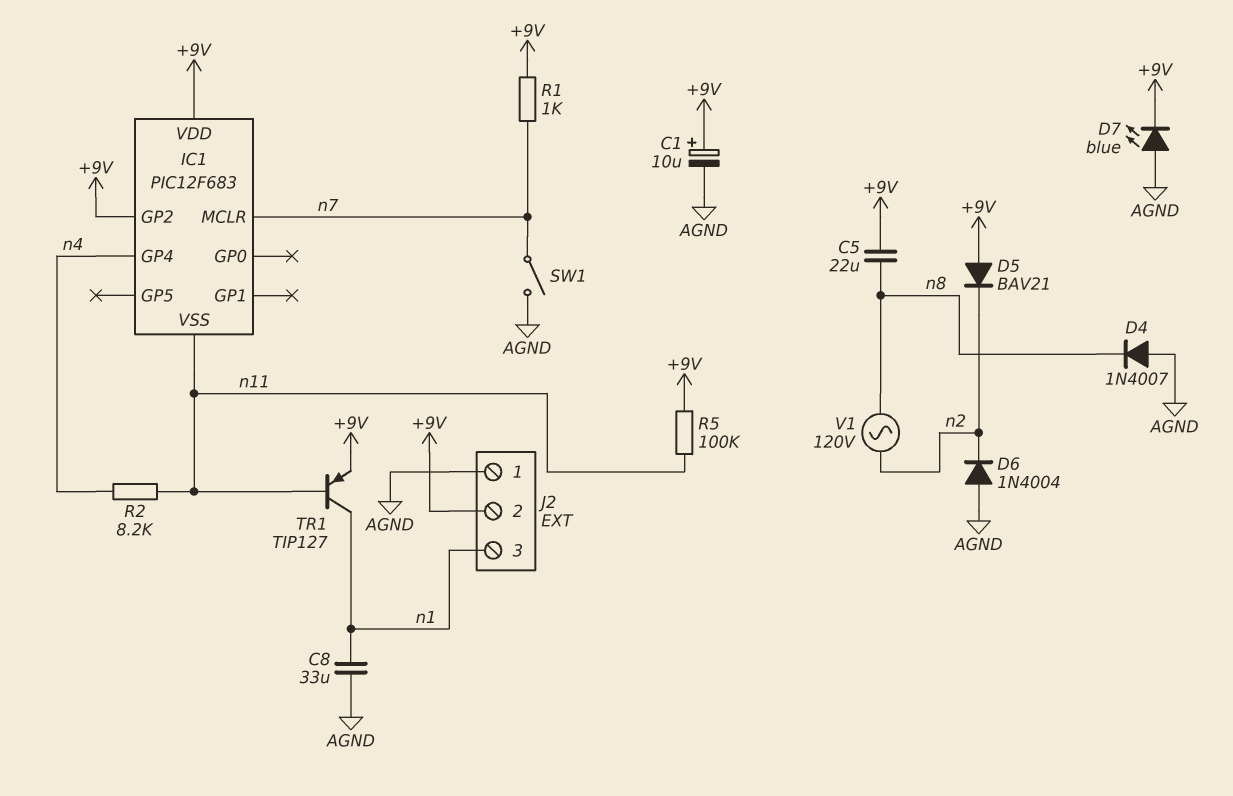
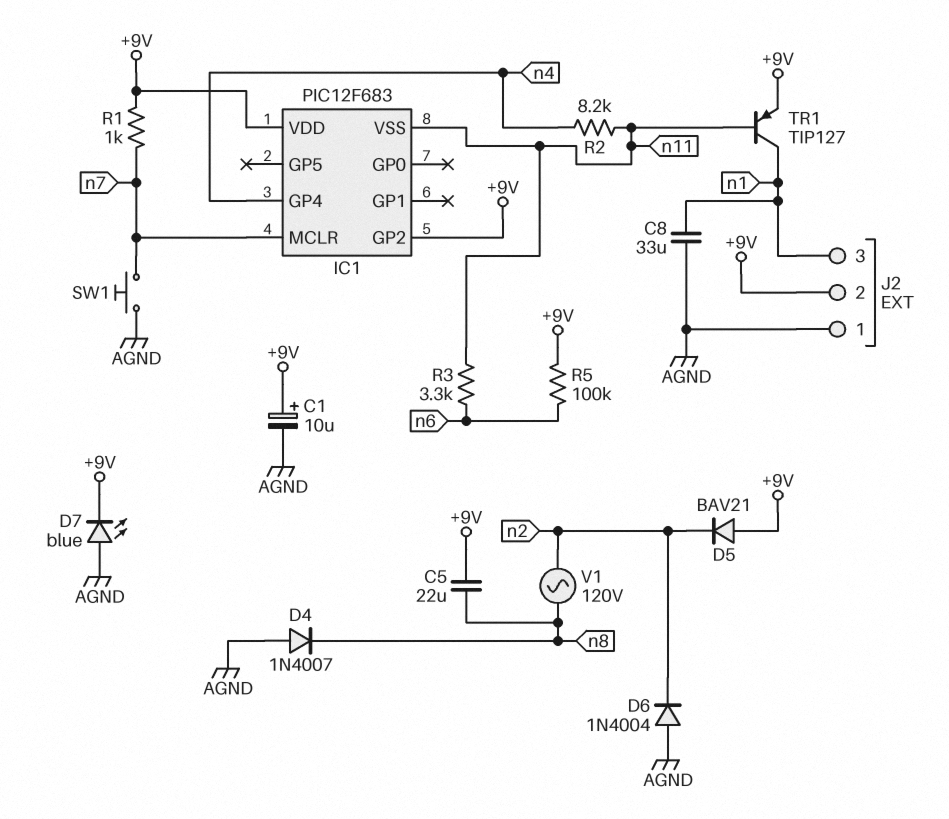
R3: none -> 3.3k (n6, n11)
R5: 100k (+9V, n11) -> 100k (+9V, n6)
SW1: switch (AGND, n7) -> button (AGND, n7)

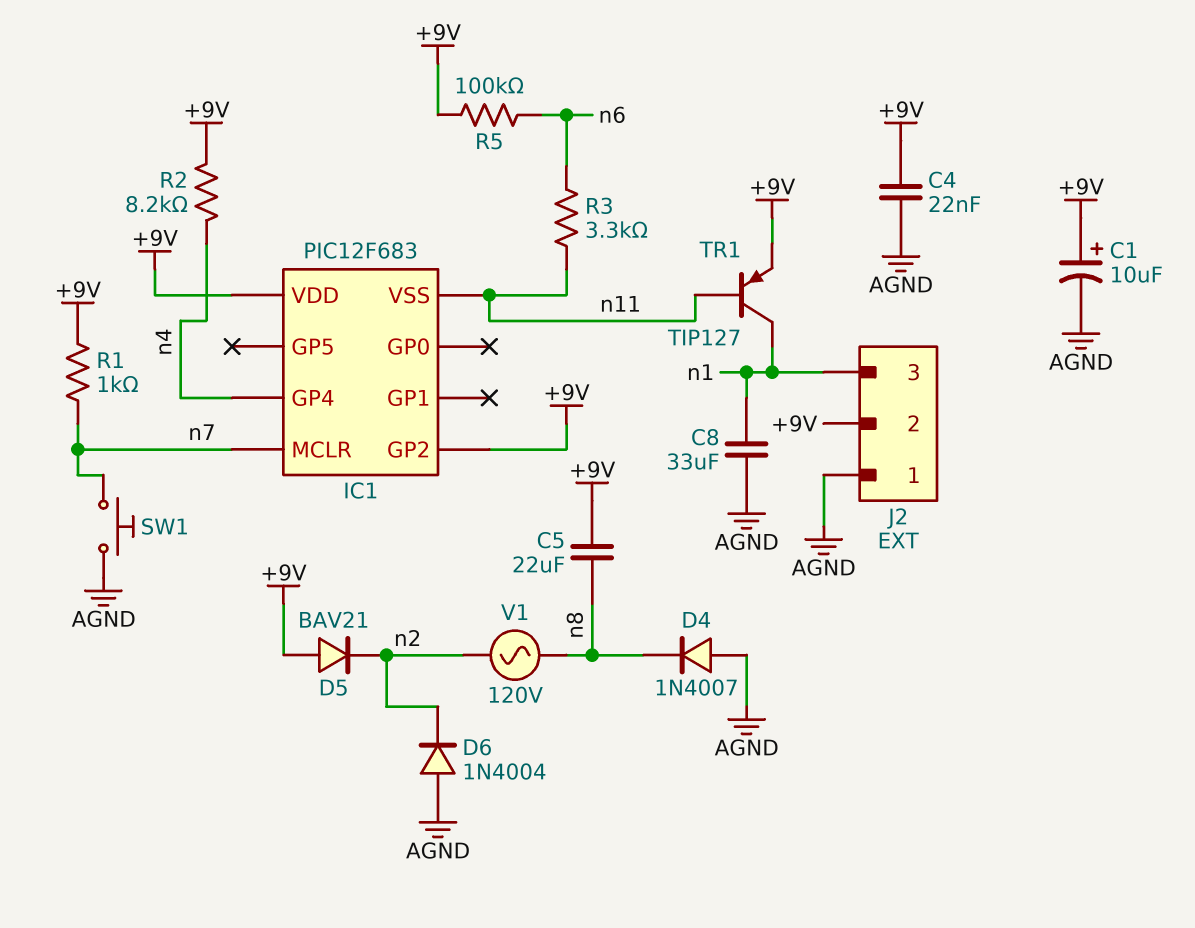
C4: none -> 22nF (+9V, AGND)
D7: LED blue (A AGND, K +9V) -> none
R2: 8.2k (n4, n11) -> 8.2k (+9V, n4)

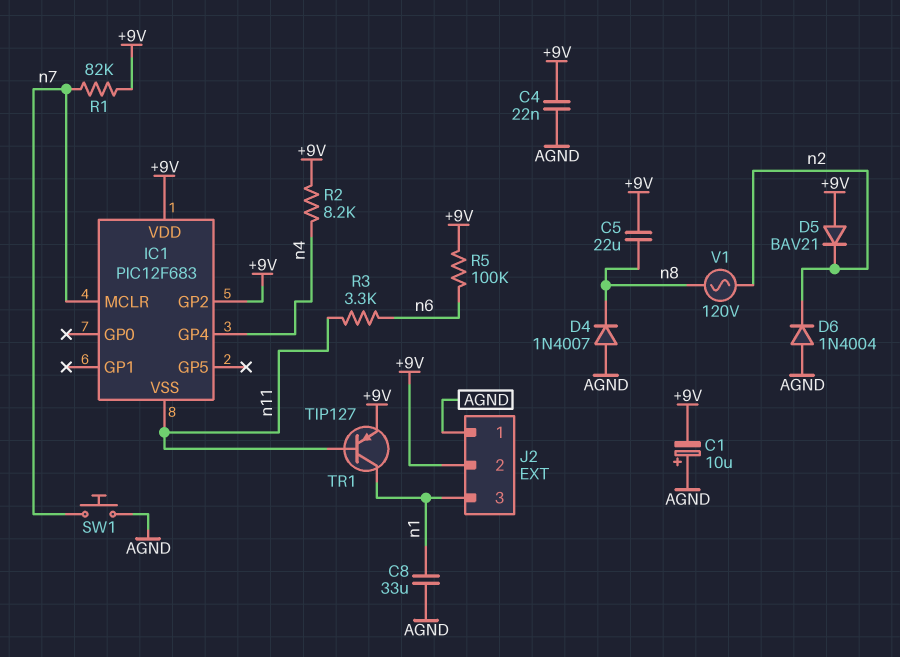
C1: 10uF (plus +9V, minus AGND) -> 10uF (plus AGND, minus +9V)
R1: 1k (+9V, n7) -> 82k (+9V, n7)

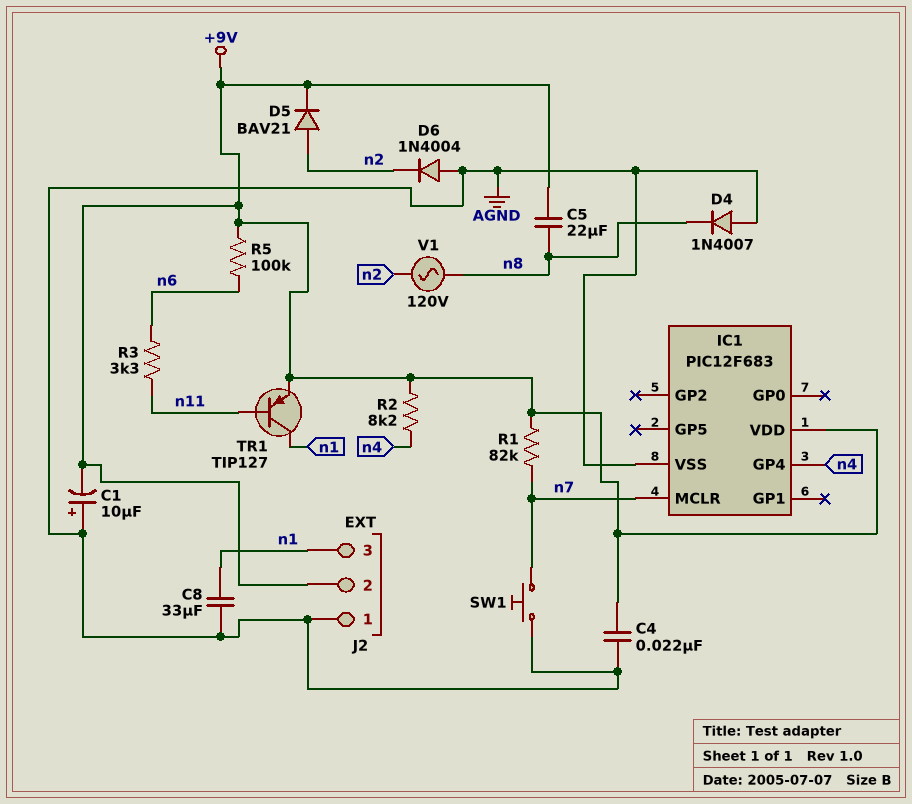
D5: diode BAV21 (A +9V, K n2) -> diode BAV21 (A n2, K +9V)
IC1 pin GP2: +9V -> none
IC1 pin VSS: n11 -> AGND

